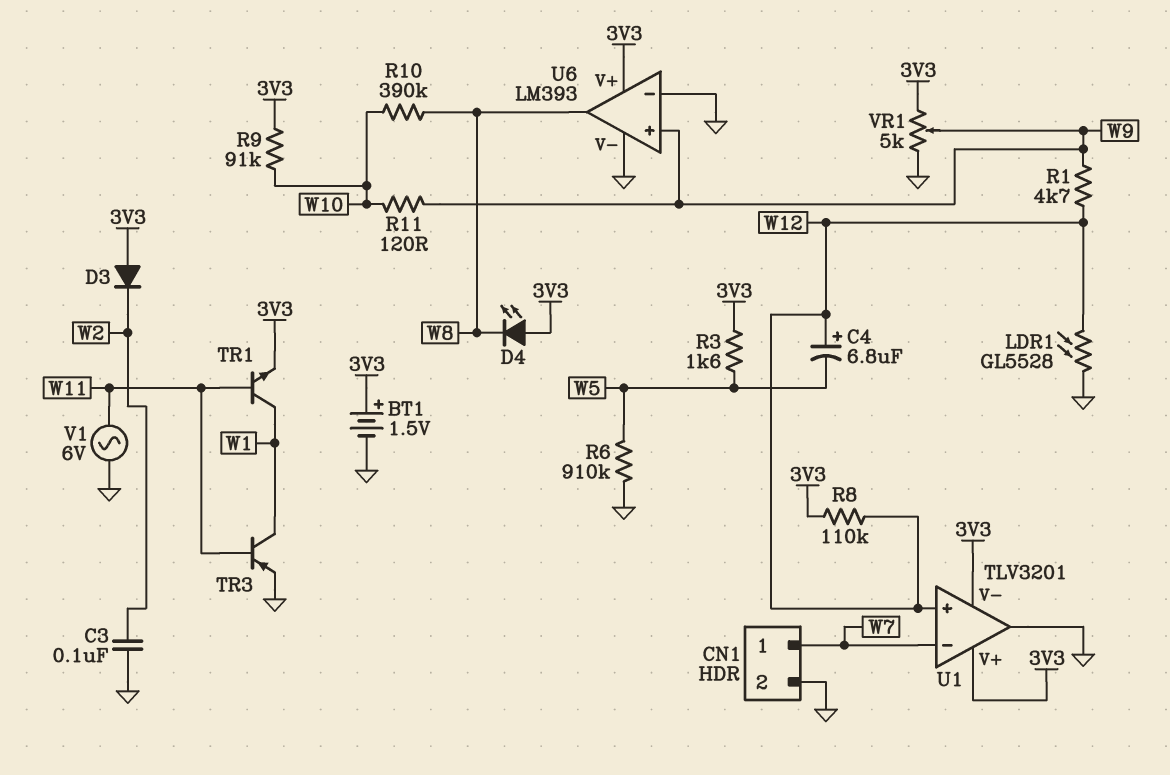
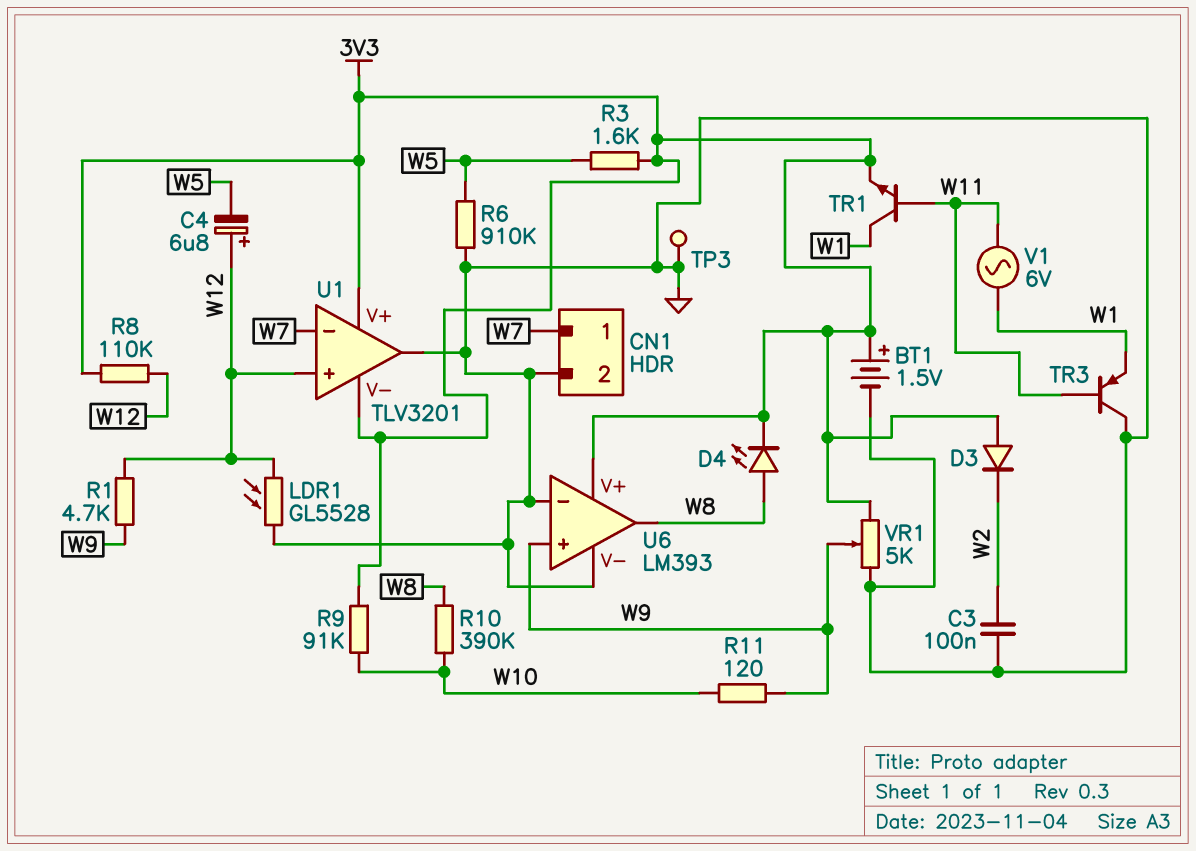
D4: LED (A 3V3, K W8) -> LED (A W8, K 3V3)
TP3: none -> test point (GND)
TR3: PNP (B W11, C W1, E GND) -> PNP (B W11, C GND, E W1)
V1: AC 6V (GND, W11) -> AC 6V (W1, W11)

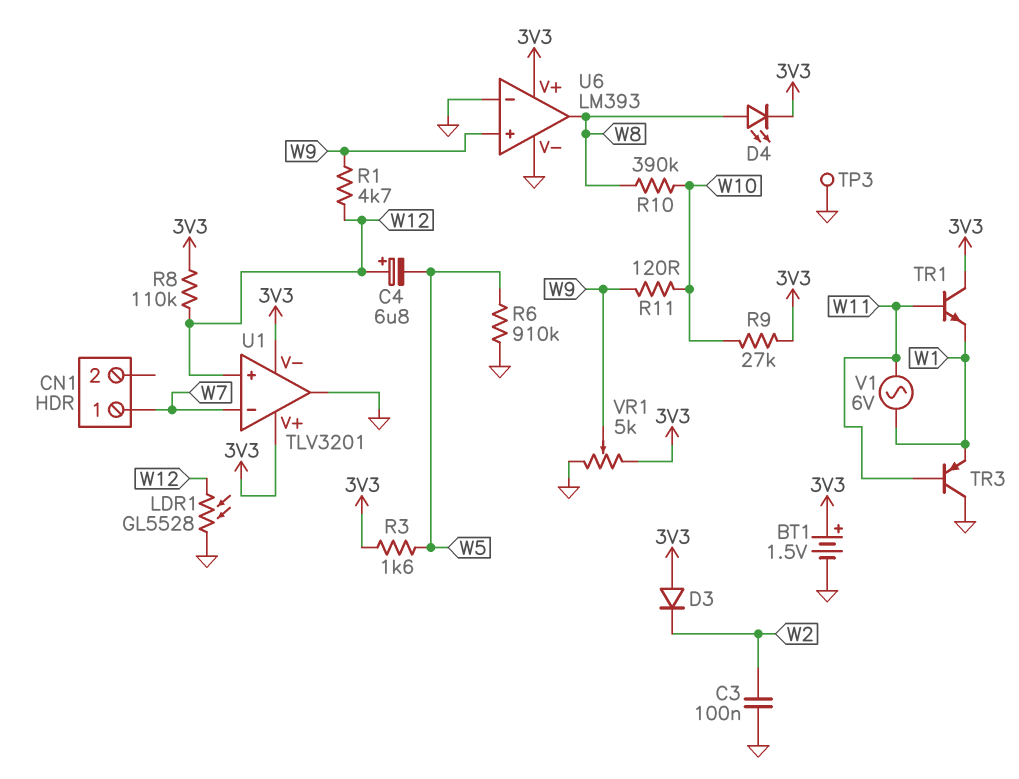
CN1 pin 2: GND -> none
R9: 91k (3V3, W10) -> 27k (3V3, W10)
TR1: NPN (B W11, C W1, E 3V3) -> NPN (B W11, C 3V3, E W1)

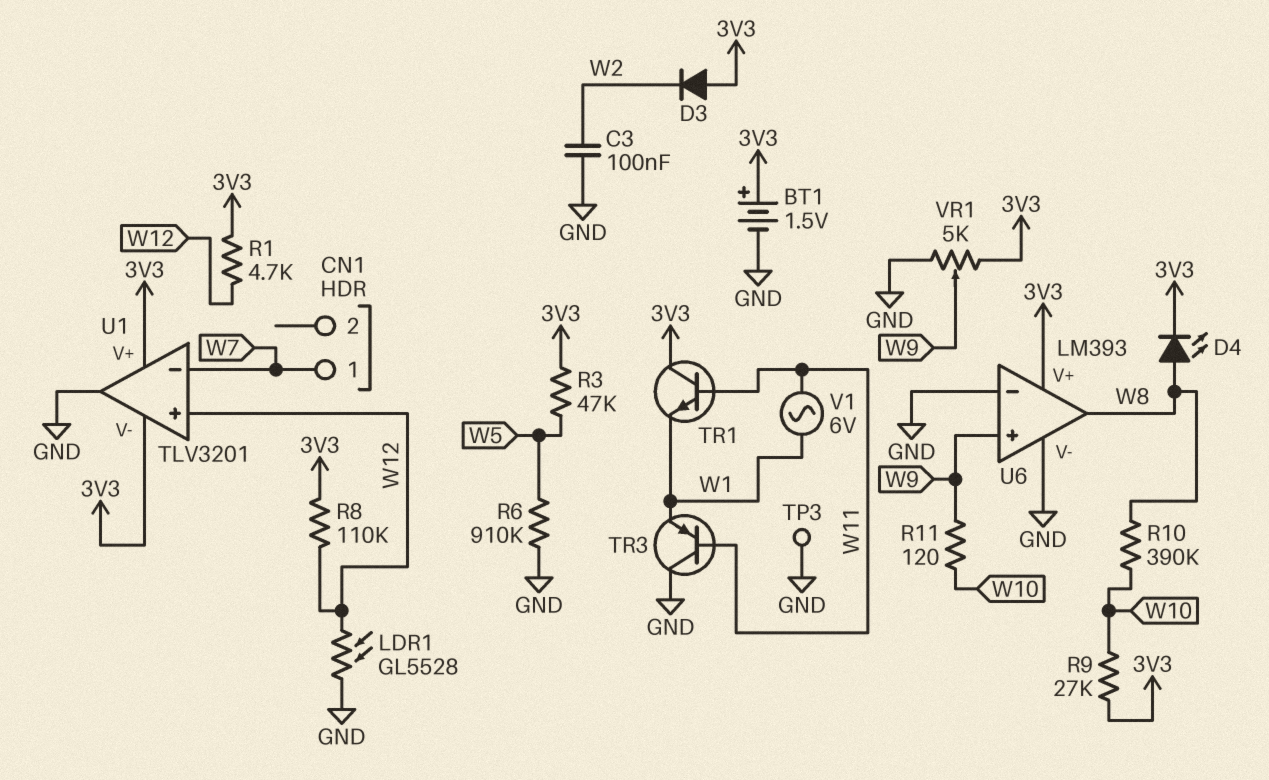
C4: 6.8uF (plus W12, minus W5) -> none
R1: 4.7k (W9, W12) -> 4.7k (3V3, W12)
R3: 1.6k (3V3, W5) -> 47k (3V3, W5)

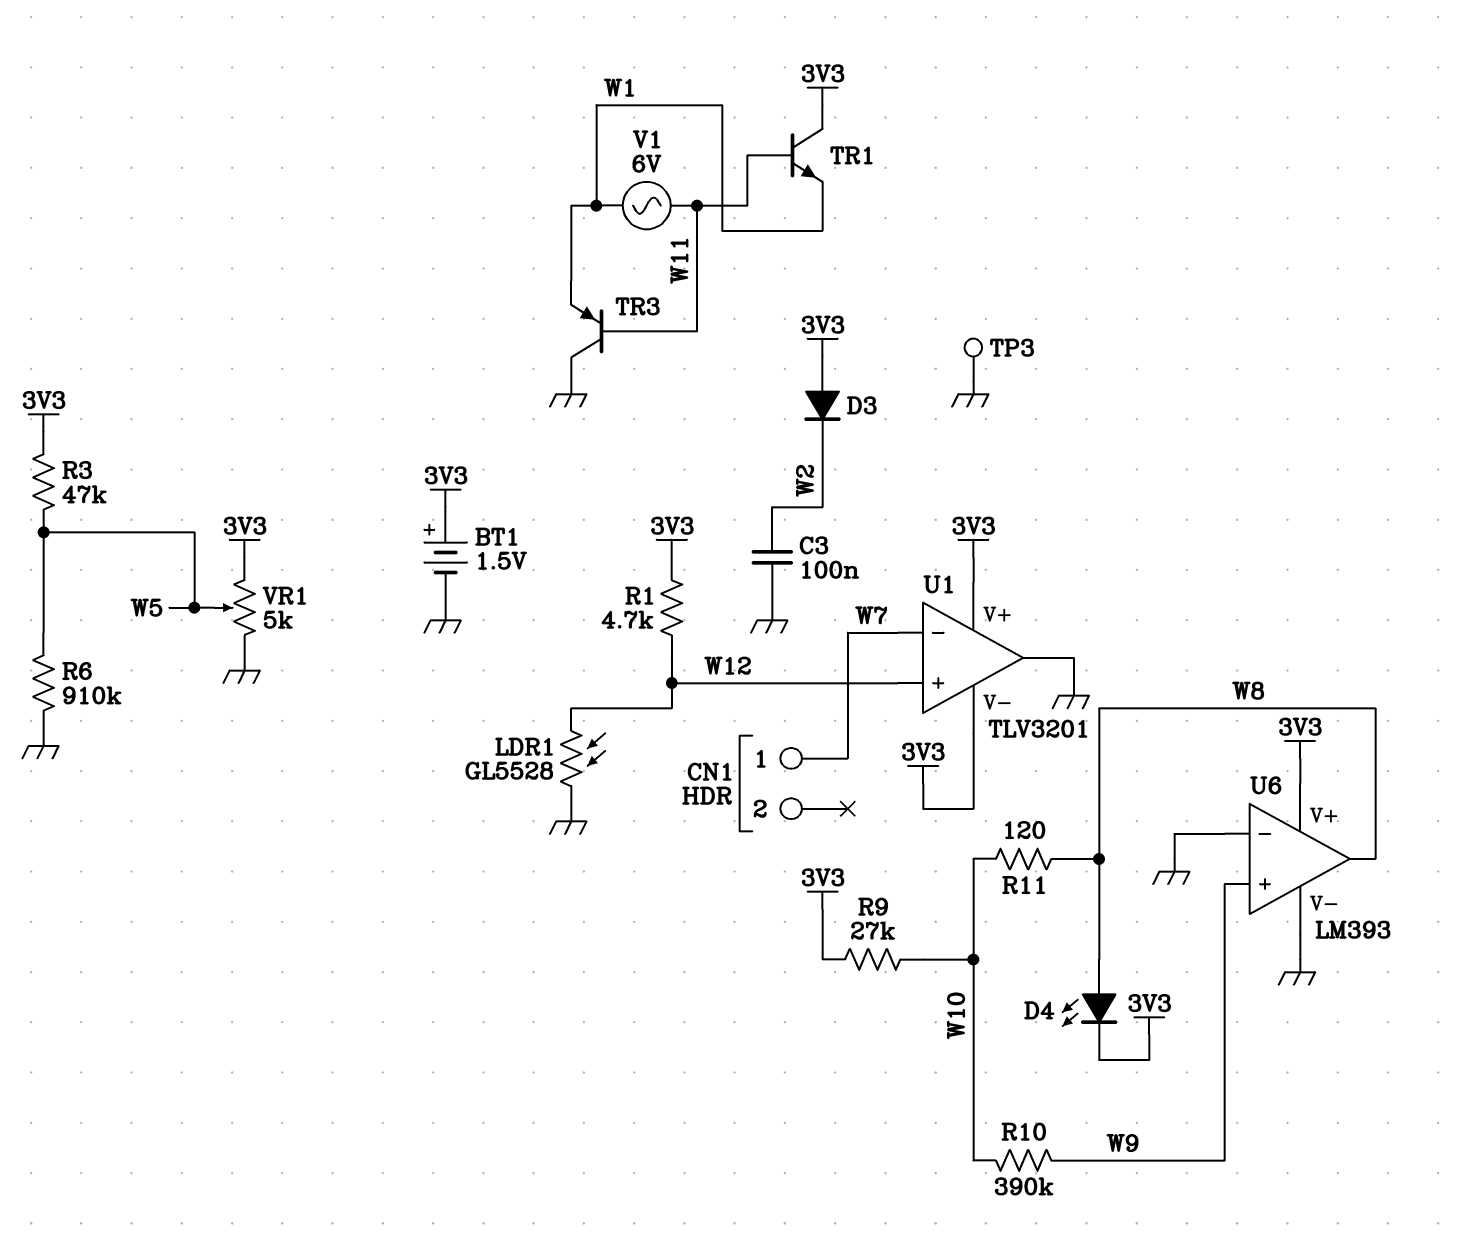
R8: 110k (3V3, W12) -> none
R10: 390k (W8, W10) -> 390k (W9, W10)
R11: 120 (W9, W10) -> 120 (W8, W10)
VR1: 5k (3V3, GND, wiper W9) -> 5k (3V3, GND, wiper W5)

